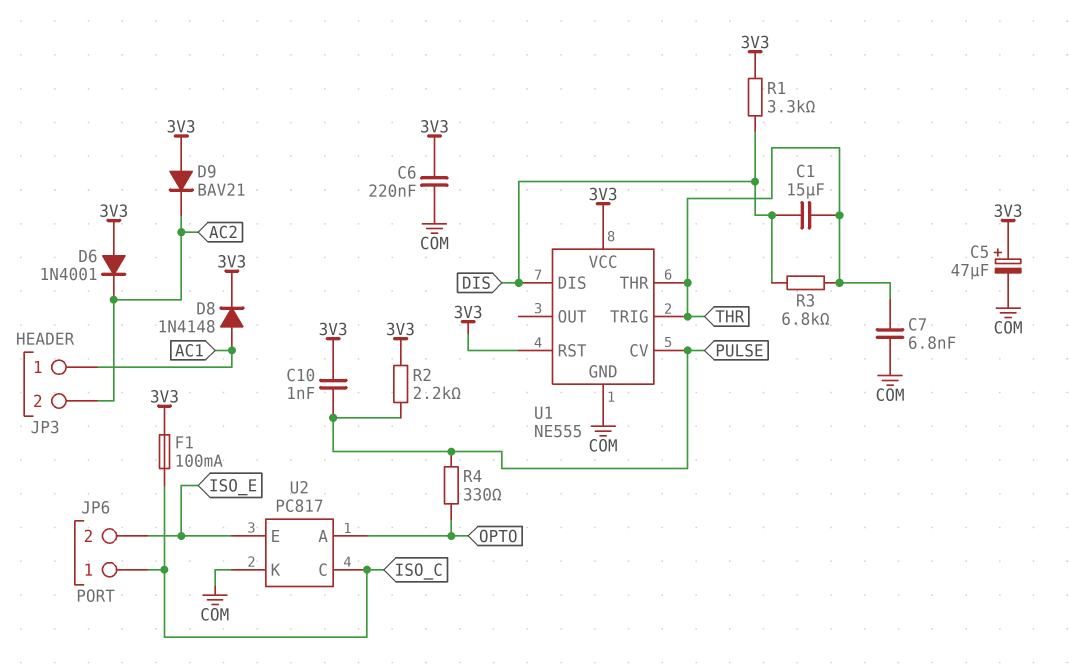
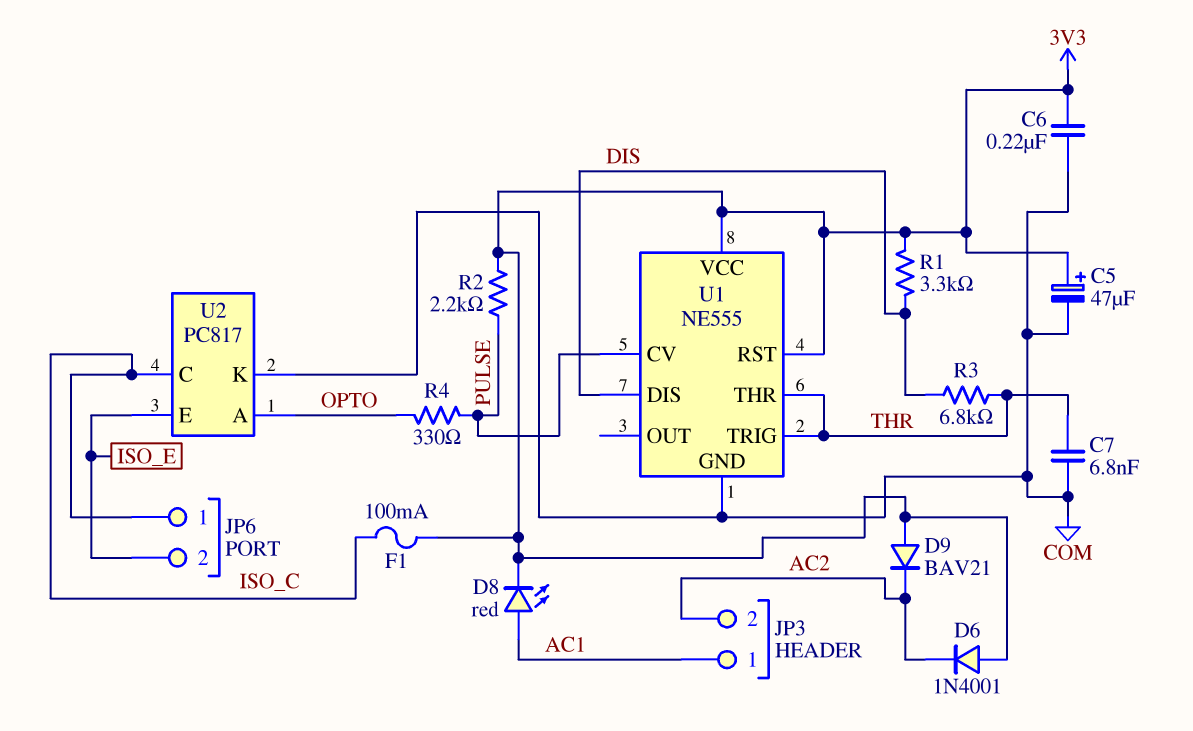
C1: 15uF (DIS, THR) -> none
C10: 1nF (3V3, PULSE) -> none
D8: diode 1N4148 (A AC1, K 3V3) -> LED red (A AC1, K 3V3)

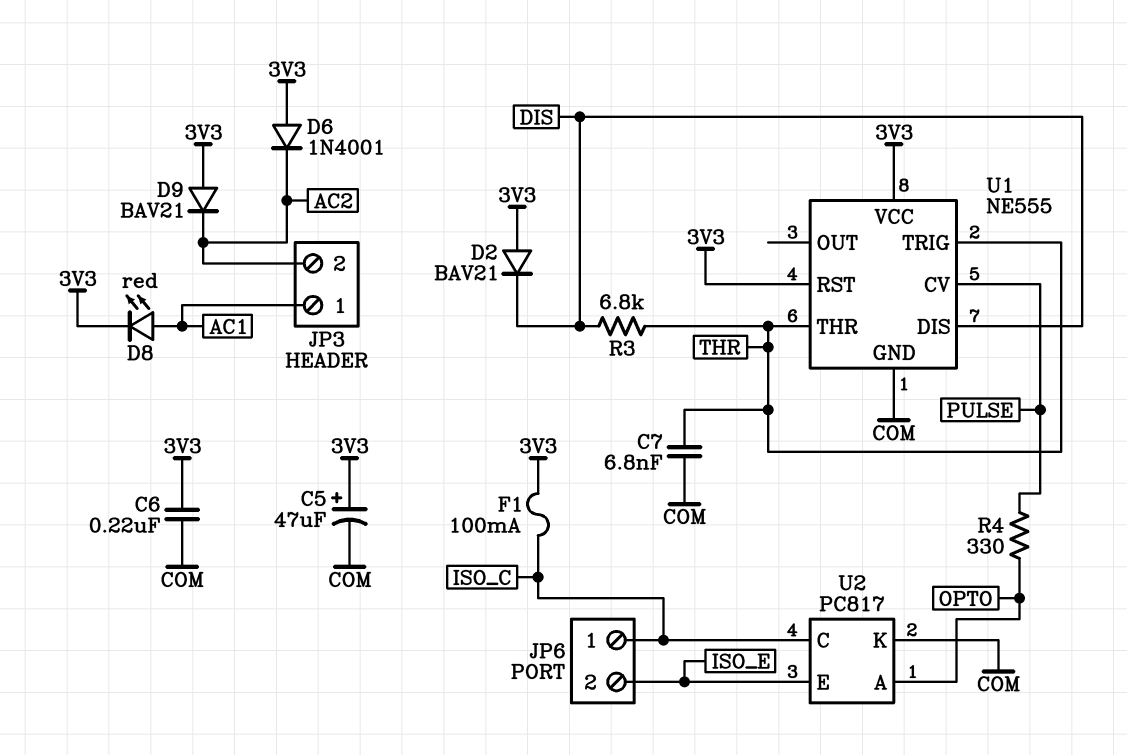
D2: none -> diode BAV21 (A 3V3, K DIS)
R1: 3.3k (3V3, DIS) -> none
R2: 2.2k (3V3, PULSE) -> none

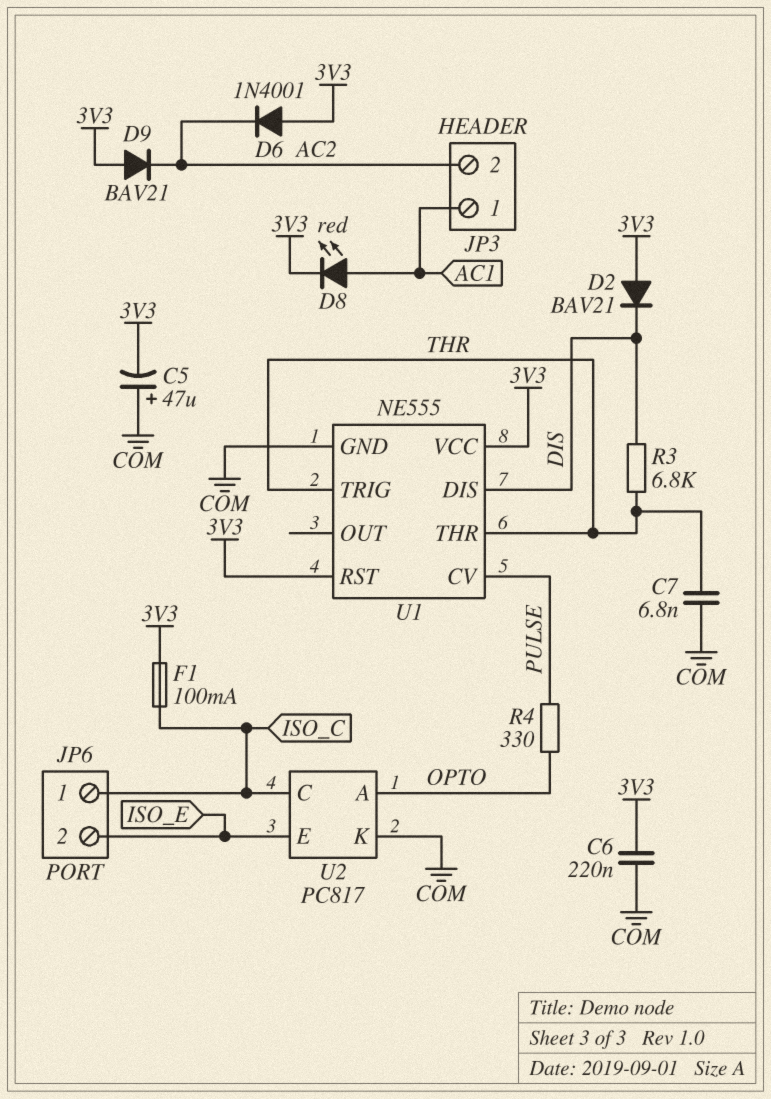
C5: 47uF (plus 3V3, minus COM) -> 47uF (plus COM, minus 3V3)

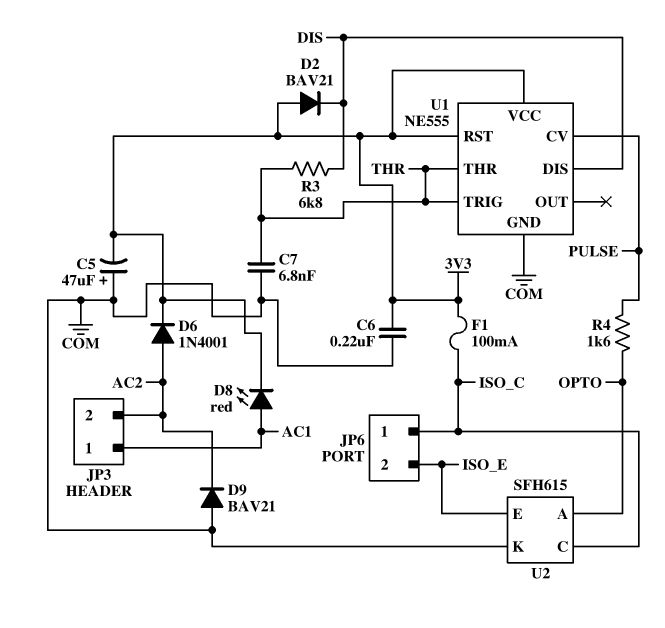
D6: diode 1N4001 (A 3V3, K AC2) -> diode 1N4001 (A AC2, K 3V3)
D9: diode BAV21 (A 3V3, K AC2) -> diode BAV21 (A COM, K AC2)
R4: 330 (OPTO, PULSE) -> 1.6k (OPTO, PULSE)
U2: PC817 -> SFH615

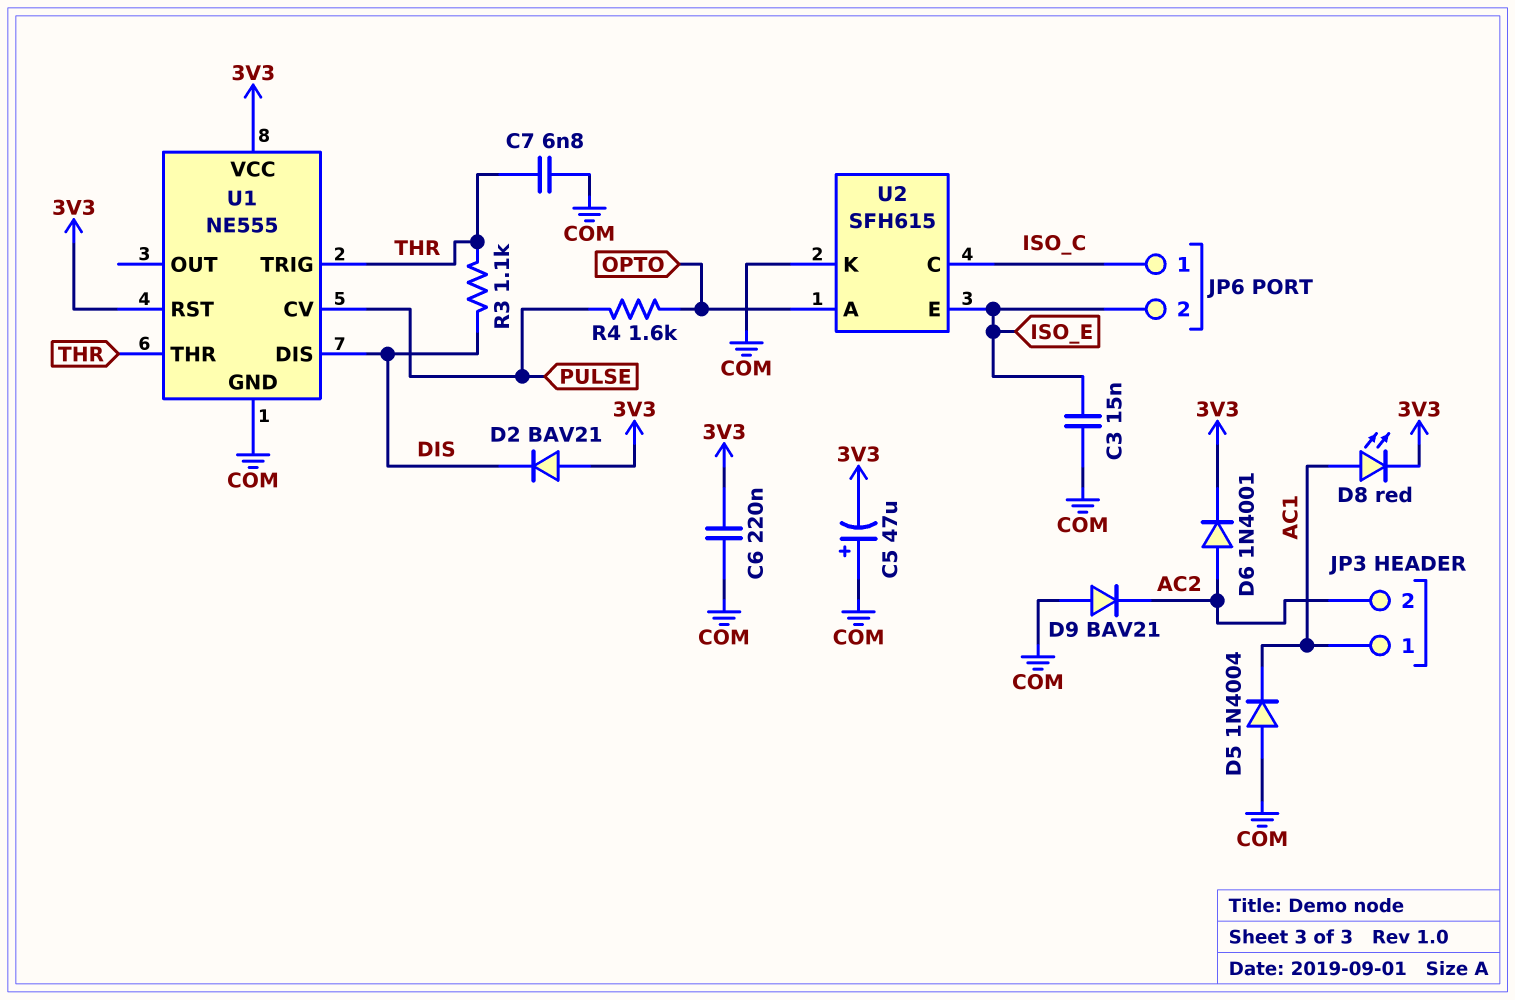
C3: none -> 15nF (COM, ISO_E)
D5: none -> diode 1N4004 (A COM, K AC1)
F1: 100mA (3V3, ISO_C) -> none
R3: 6.8k (DIS, THR) -> 1.1k (DIS, THR)

